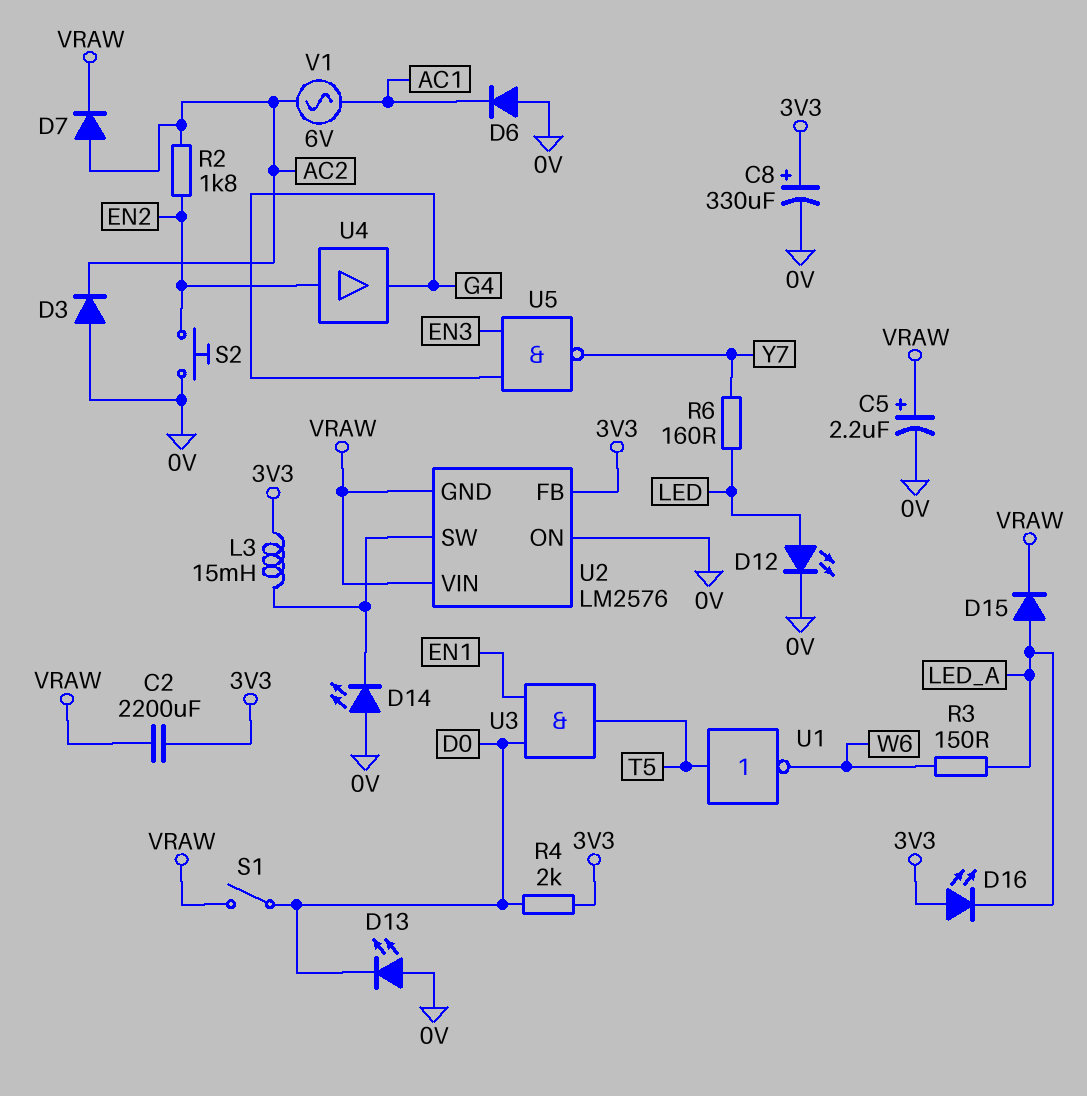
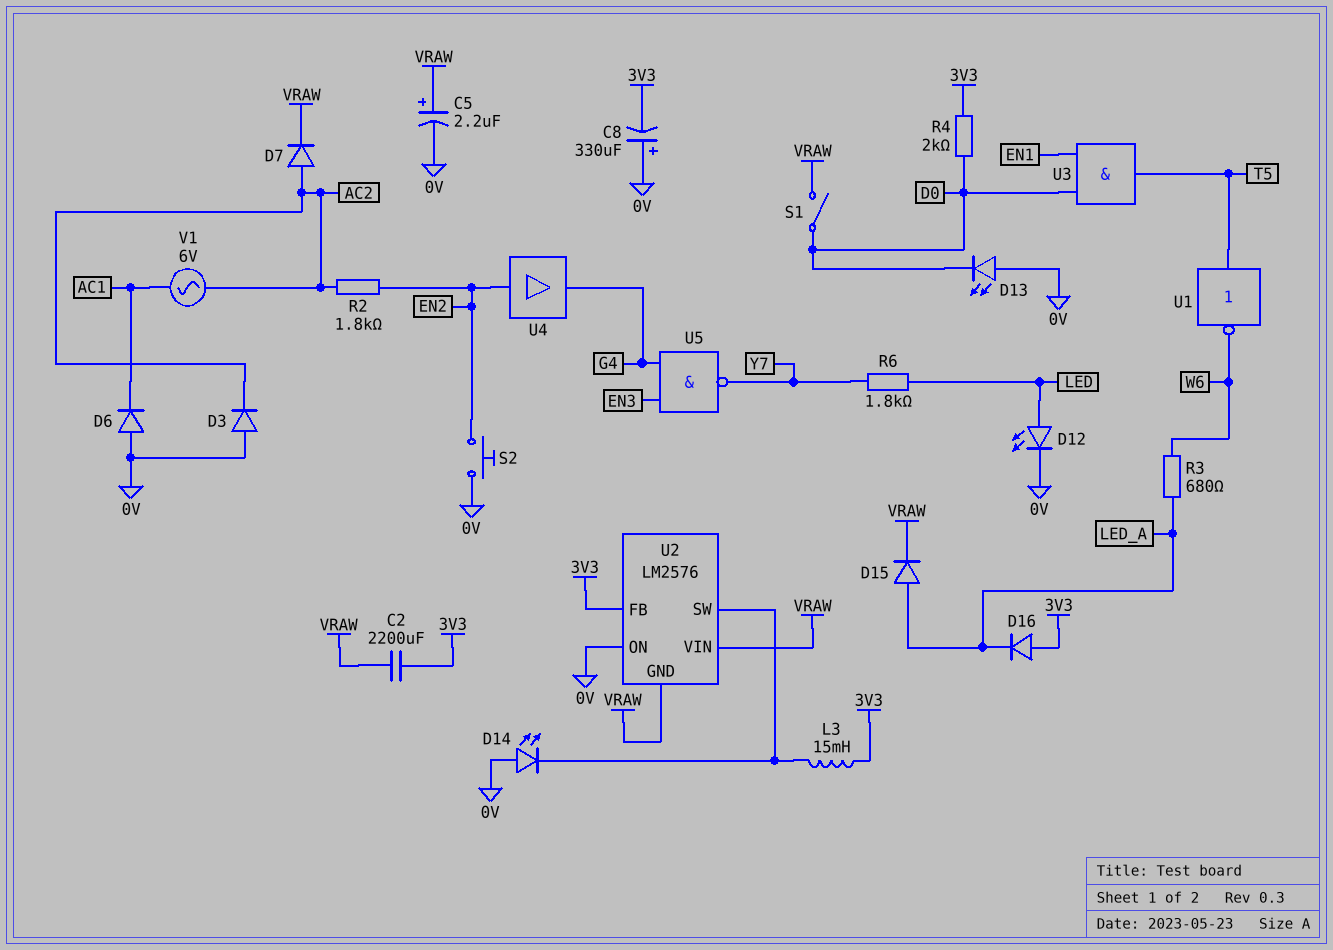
C8: 330uF (plus 3V3, minus 0V) -> 330uF (plus 0V, minus 3V3)
D16: LED (A 3V3, K LED_A) -> diode (A 3V3, K LED_A)
R3: 150 (LED_A, W6) -> 680 (LED_A, W6)
R6: 160 (LED, Y7) -> 1.8k (LED, Y7)

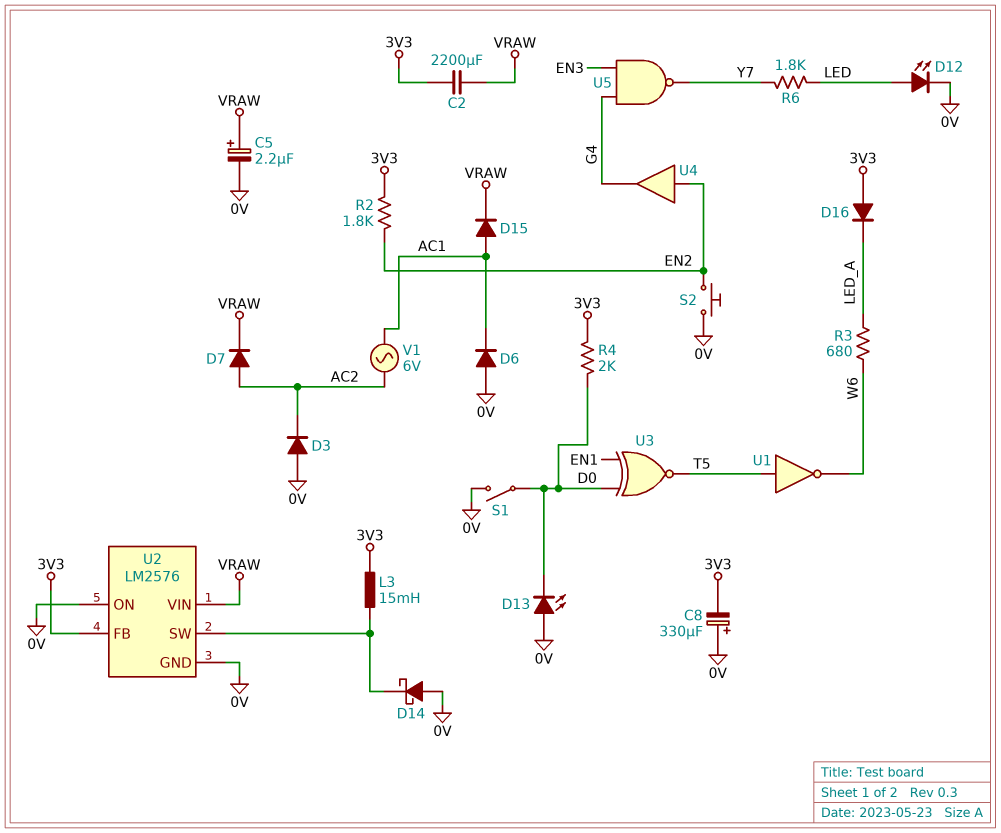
D14: LED (A 0V, K U2/SW) -> schottky (A 0V, K U2/SW)
D15: diode (A LED_A, K VRAW) -> diode (A AC1, K VRAW)
R2: 1.8k (AC2, EN2) -> 1.8k (3V3, EN2)
S1: switch (D0, VRAW) -> switch (0V, D0)
U2 pin GND: VRAW -> 0V
U3: AND (in D0, in EN1, out T5) -> XNOR (in D0, in EN1, out T5)

